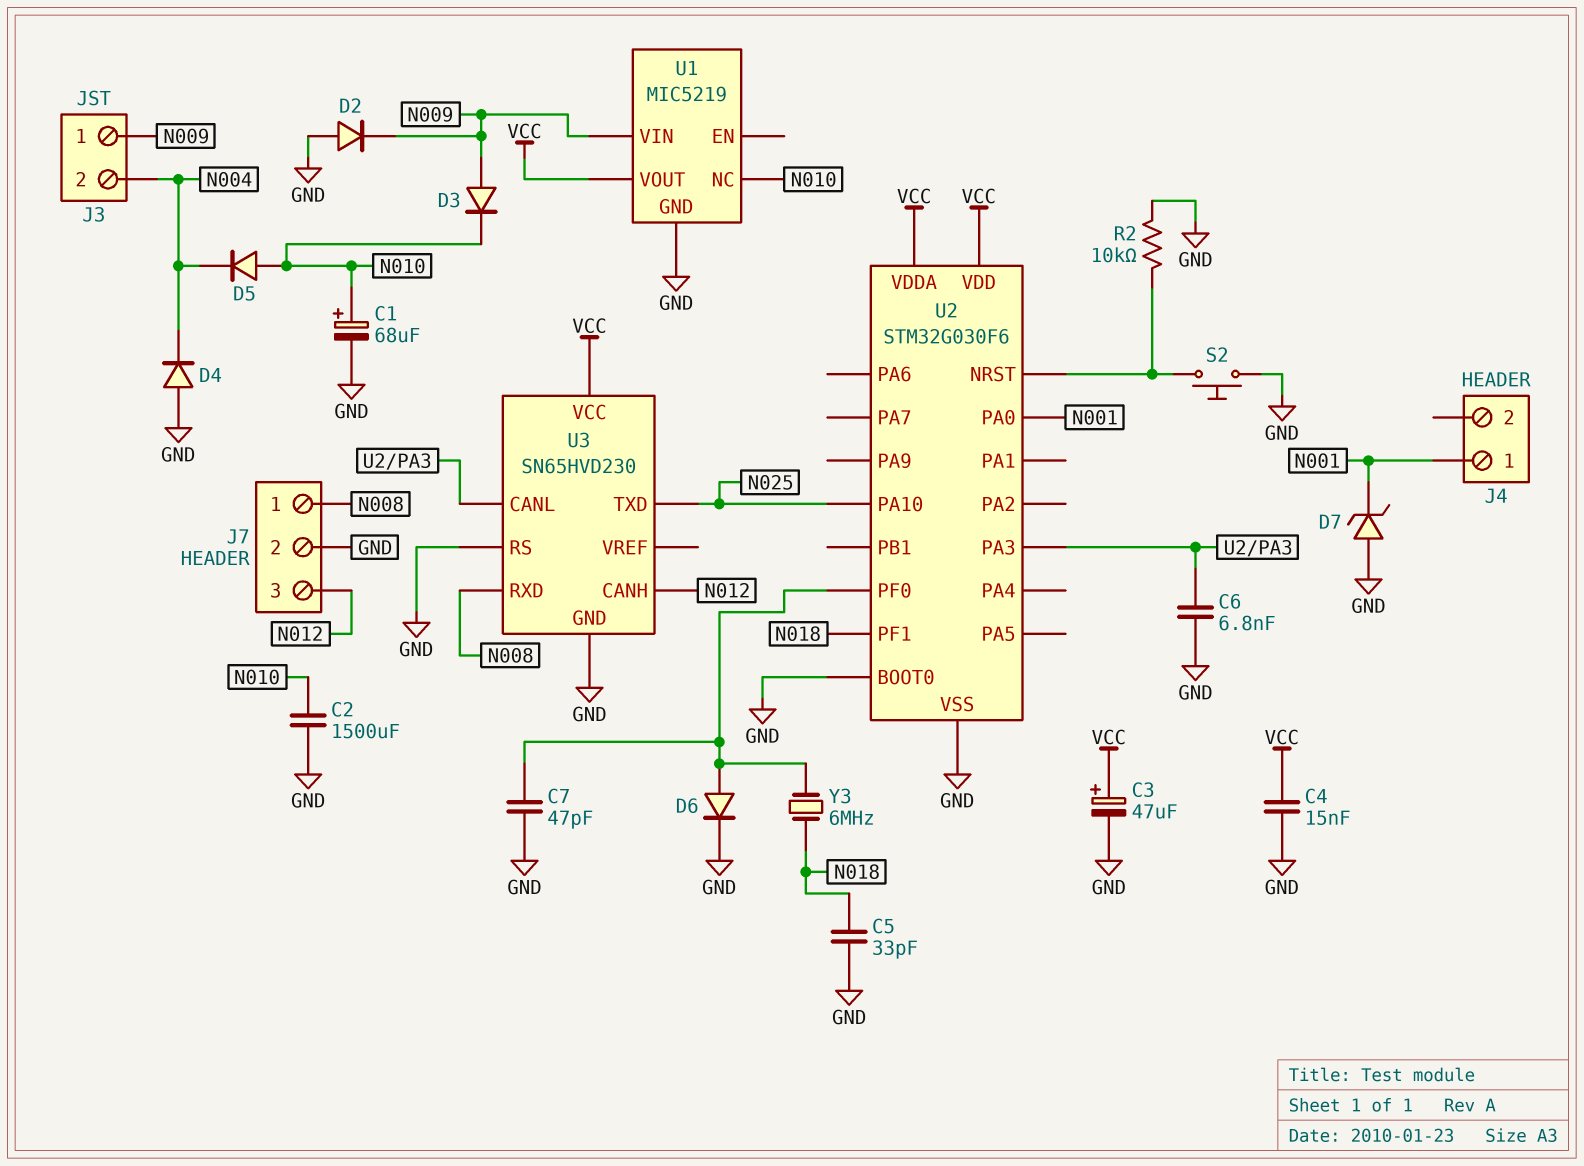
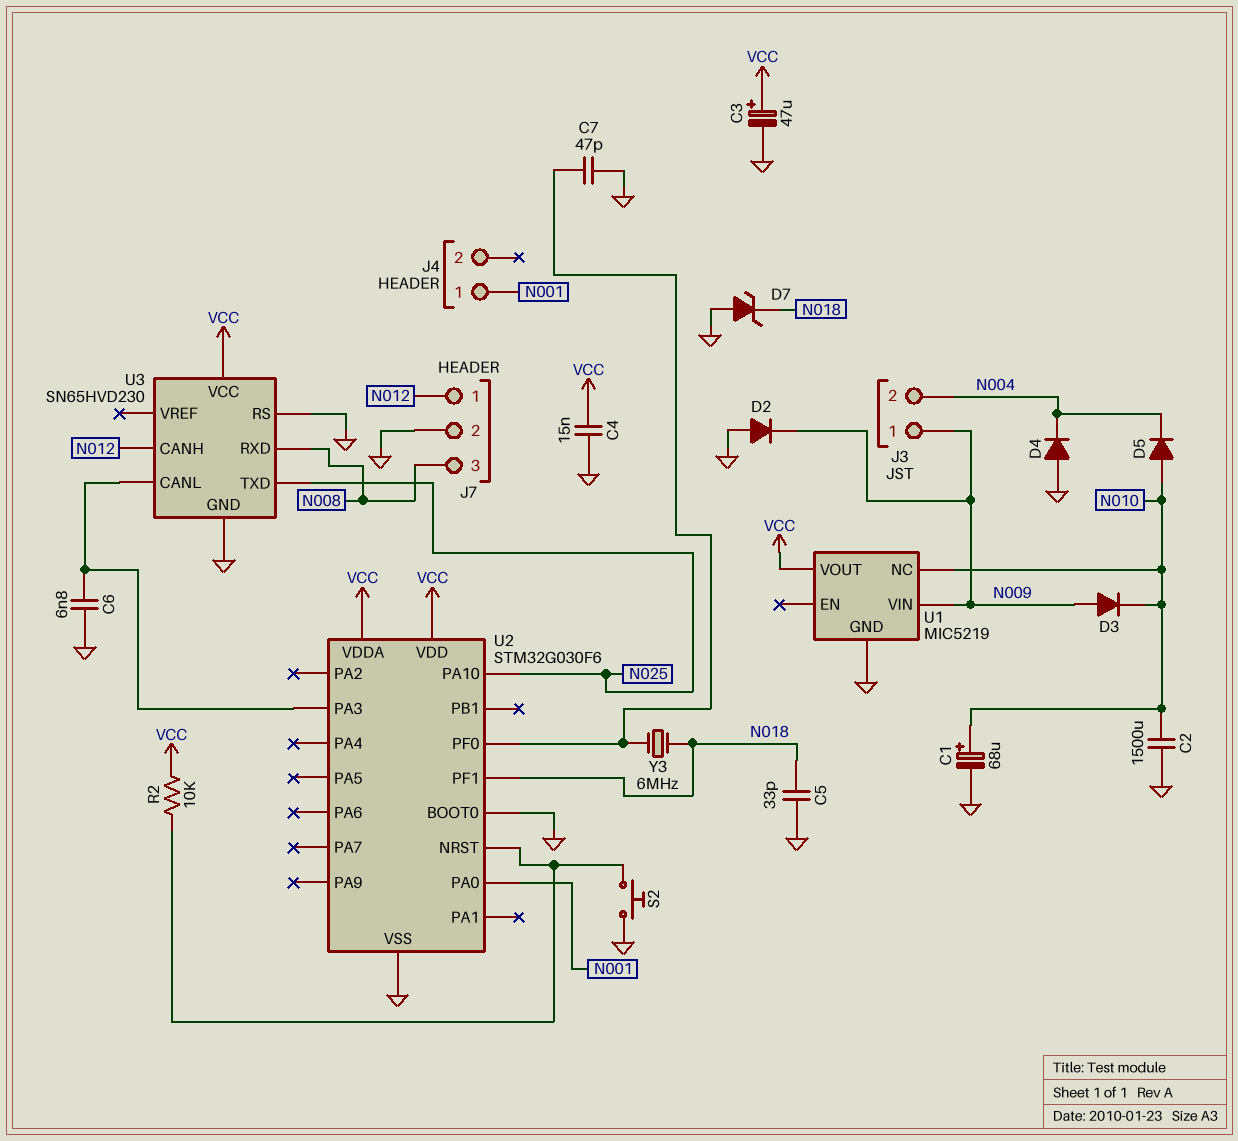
D6: diode (A U2/PF0, K GND) -> none
D7: zener (A GND, K N001) -> zener (A GND, K N018)
J7 pin 1: N008 -> N012
J7 pin 3: N012 -> N008
R2: 10k (GND, U2/NRST) -> 10k (U2/NRST, VCC)

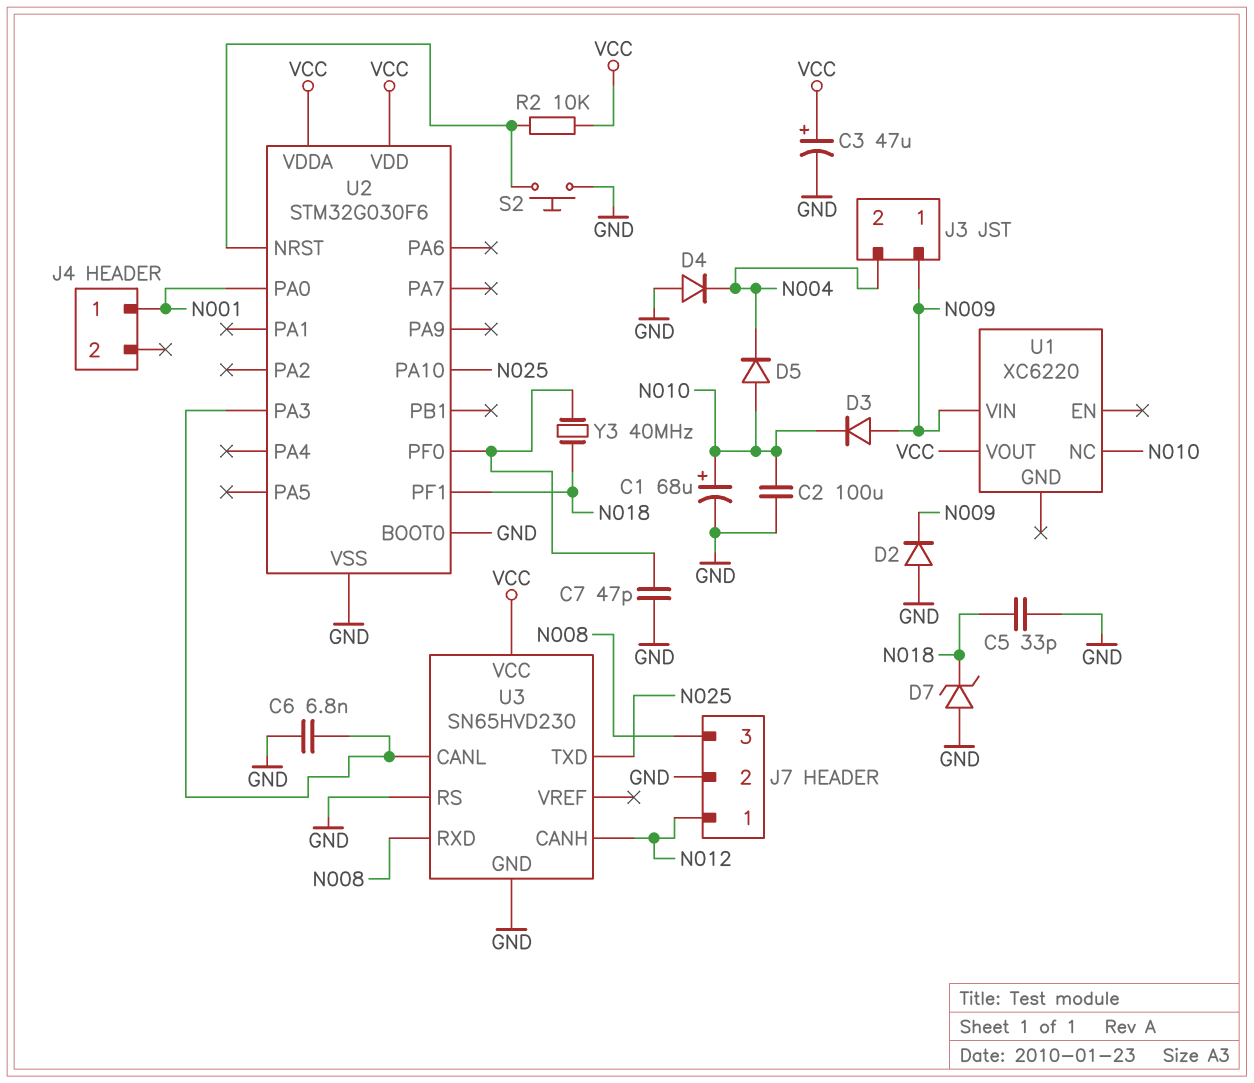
C2: 1500uF (GND, N010) -> 100uF (GND, N010)
C4: 15nF (GND, VCC) -> none
U1: MIC5219 -> XC6220
U1 pin GND: GND -> none
Y3: 6MHz (N018, U2/PF0) -> 40MHz (N018, U2/PF0)

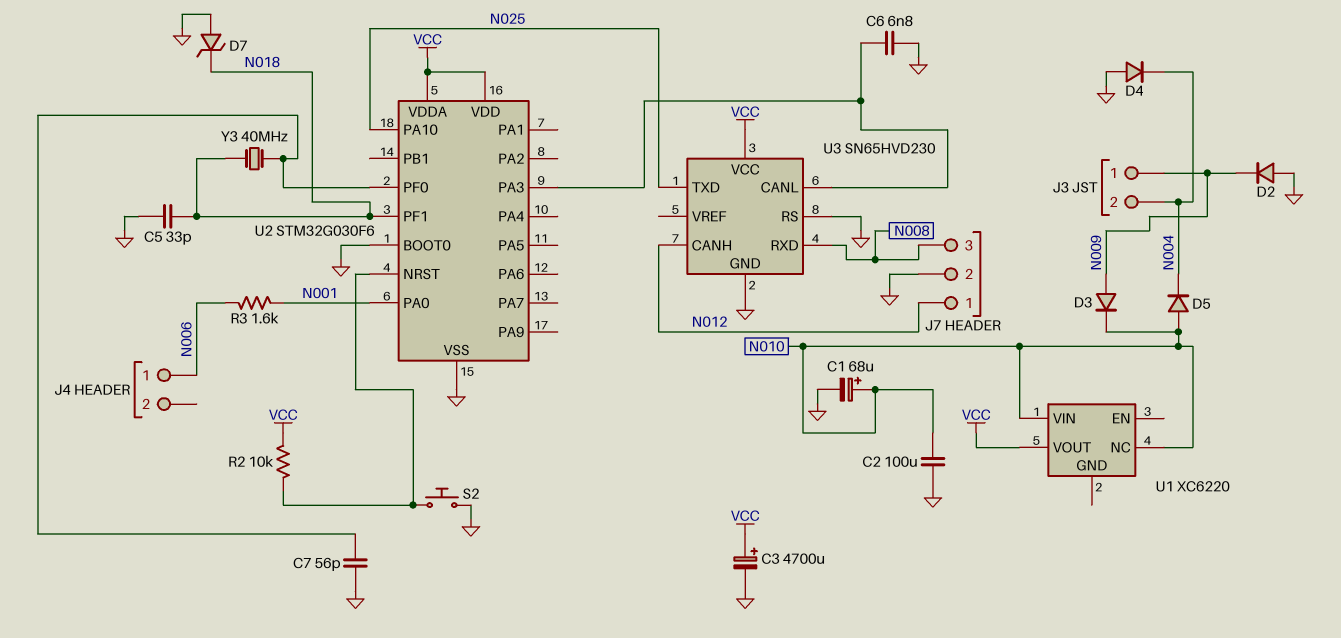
C3: 47uF (plus VCC, minus GND) -> 4700uF (plus VCC, minus GND)
C7: 47pF (GND, U2/PF0) -> 56pF (GND, U2/PF0)
J4 pin 1: N001 -> N006
R3: none -> 1.6k (N001, N006)
U1 pin VIN: N009 -> N010

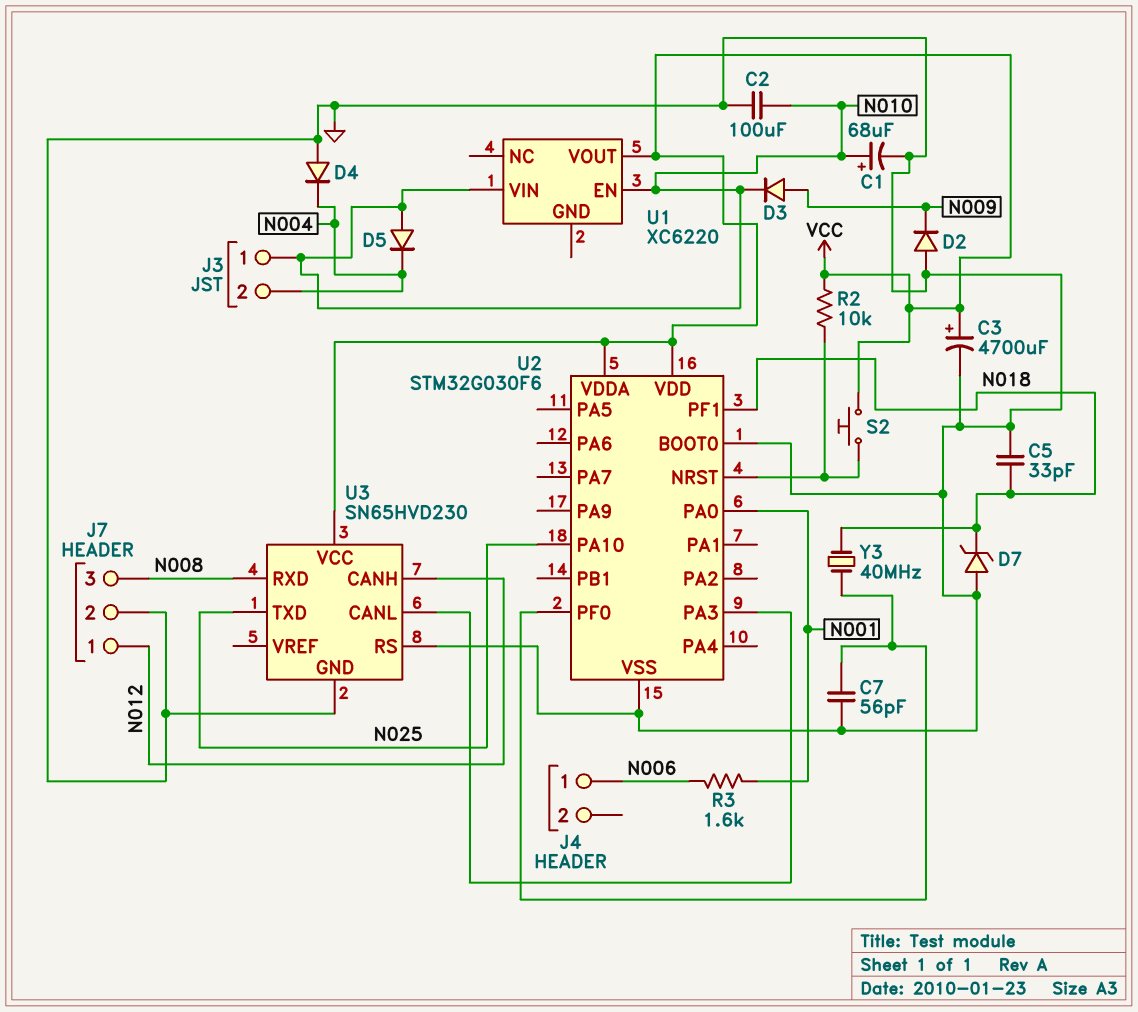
C6: 6.8nF (GND, U2/PA3) -> none
J3 pin 1: N009 -> N010
S2: button (GND, U2/NRST) -> button (U2/NRST, VCC)
U1 pin EN: none -> N010
U1 pin NC: N010 -> none

